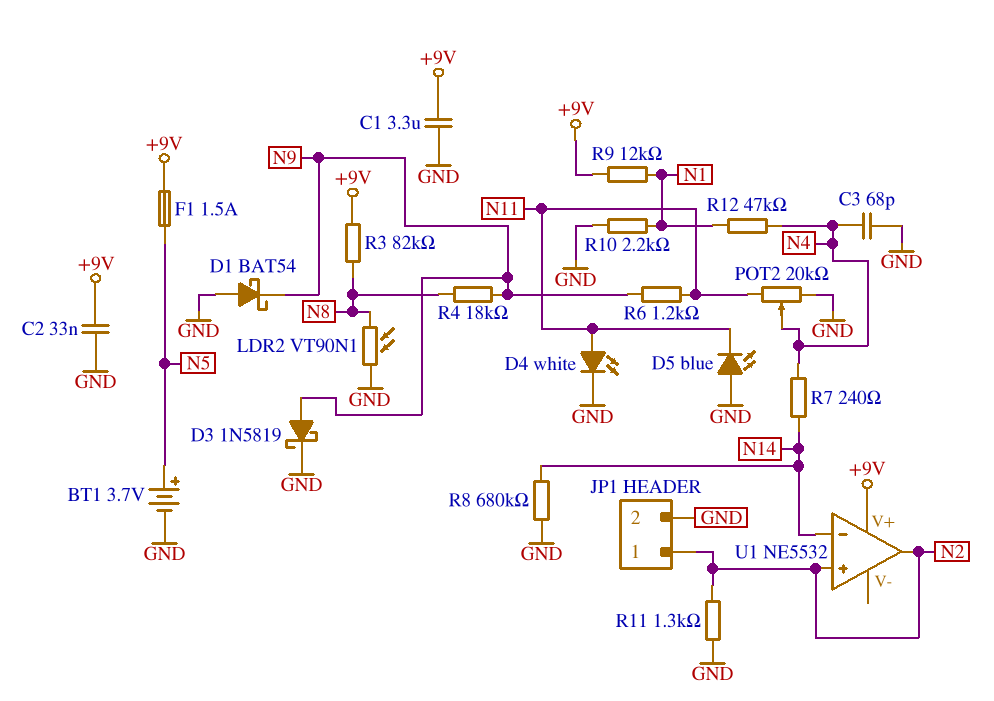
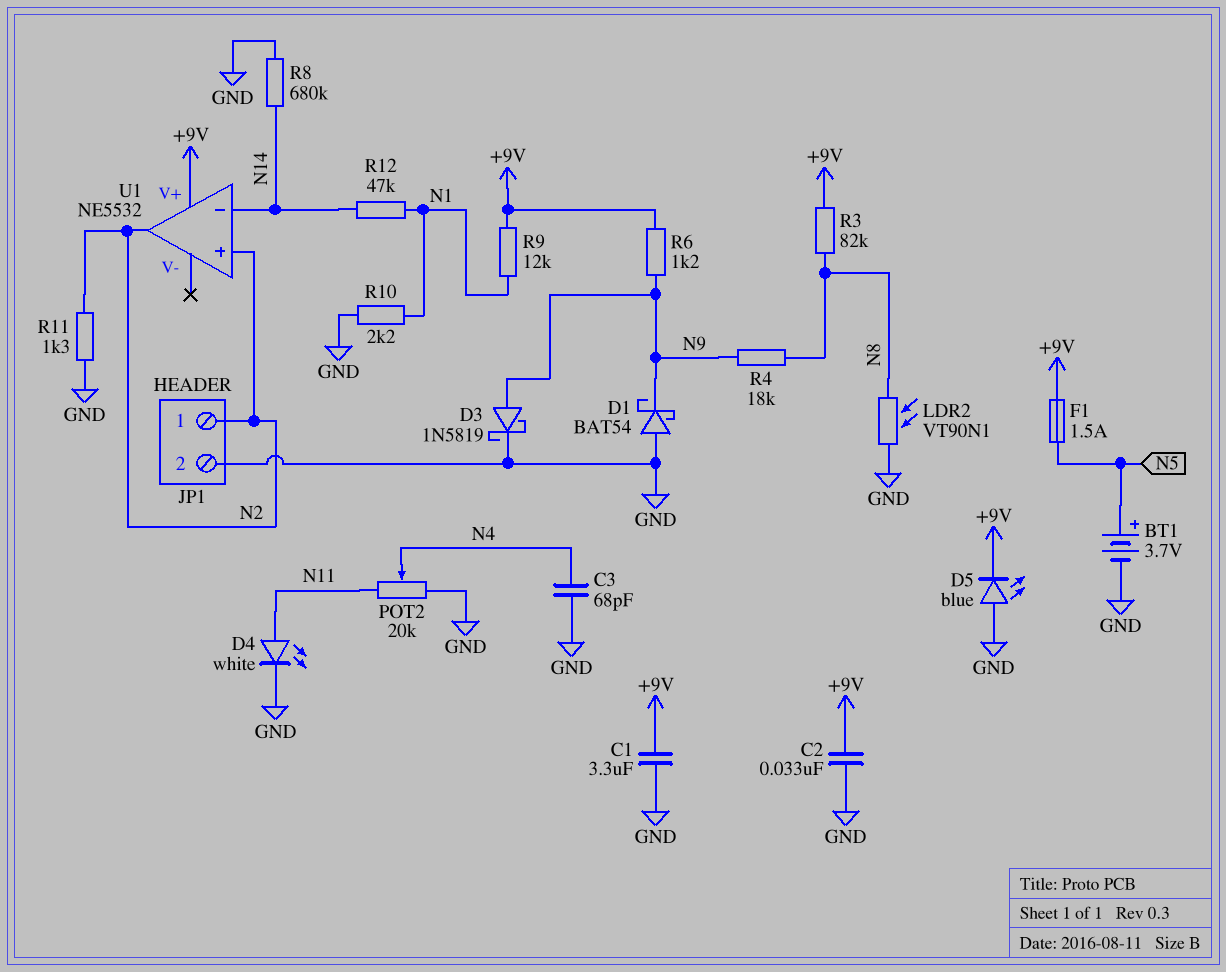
D5: LED blue (A GND, K N11) -> LED blue (A GND, K +9V)
R6: 1.2k (N9, N11) -> 1.2k (+9V, N9)
R7: 240 (N4, N14) -> none
R12: 47k (N1, N4) -> 47k (N1, N14)

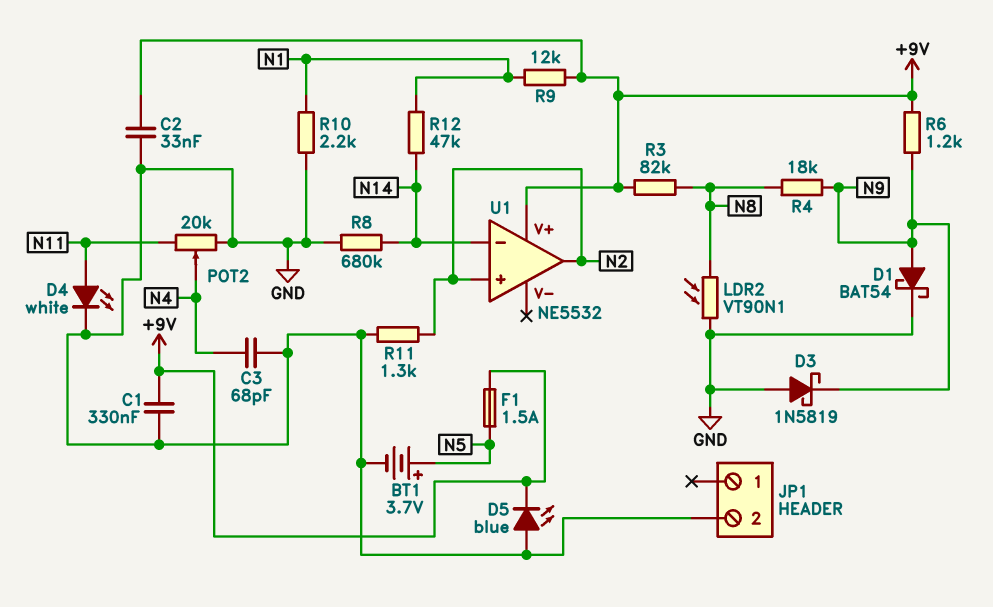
C1: 3.3uF (+9V, GND) -> 330nF (+9V, GND)
D1: schottky BAT54 (A GND, K N9) -> schottky BAT54 (A N9, K GND)
D3: schottky 1N5819 (A N9, K GND) -> schottky 1N5819 (A GND, K N9)
JP1 pin 1: N2 -> none

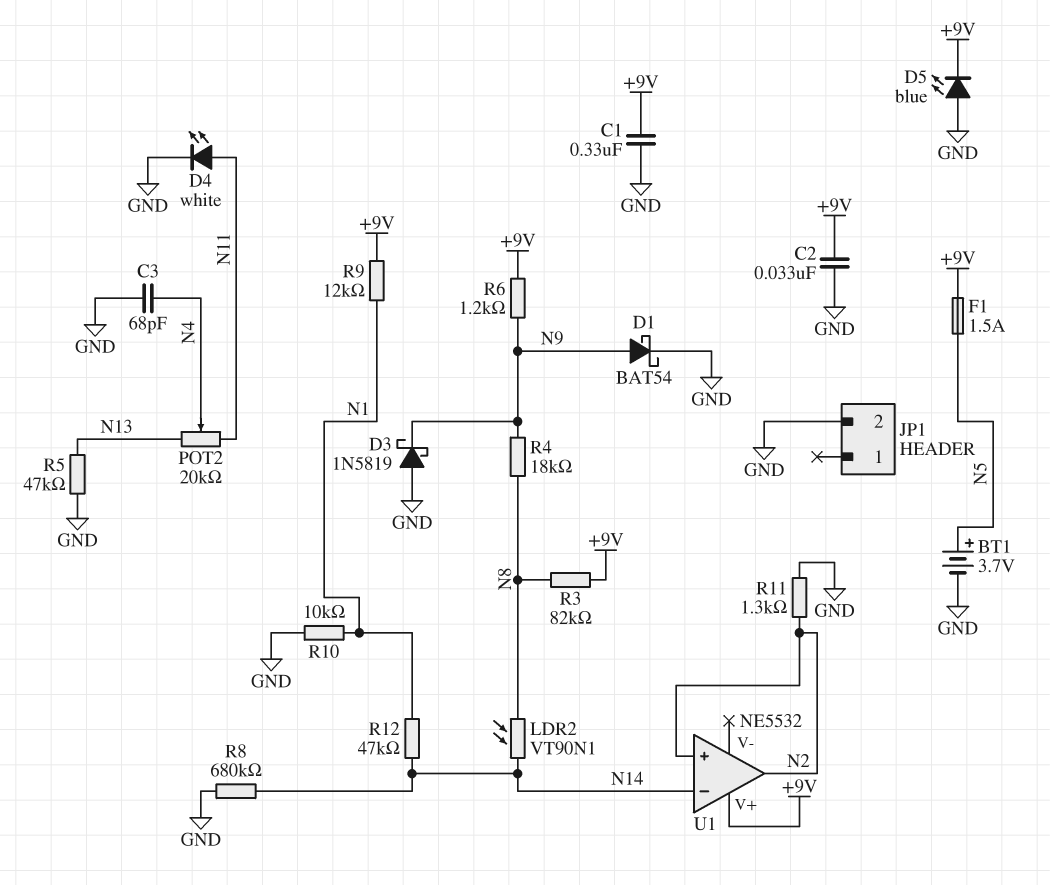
LDR2: VT90N1 (GND, N8) -> VT90N1 (N8, N14)
POT2: 20k (GND, N11, wiper N4) -> 20k (N11, N13, wiper N4)
R5: none -> 47k (GND, N13)
R10: 2.2k (GND, N1) -> 10k (GND, N1)

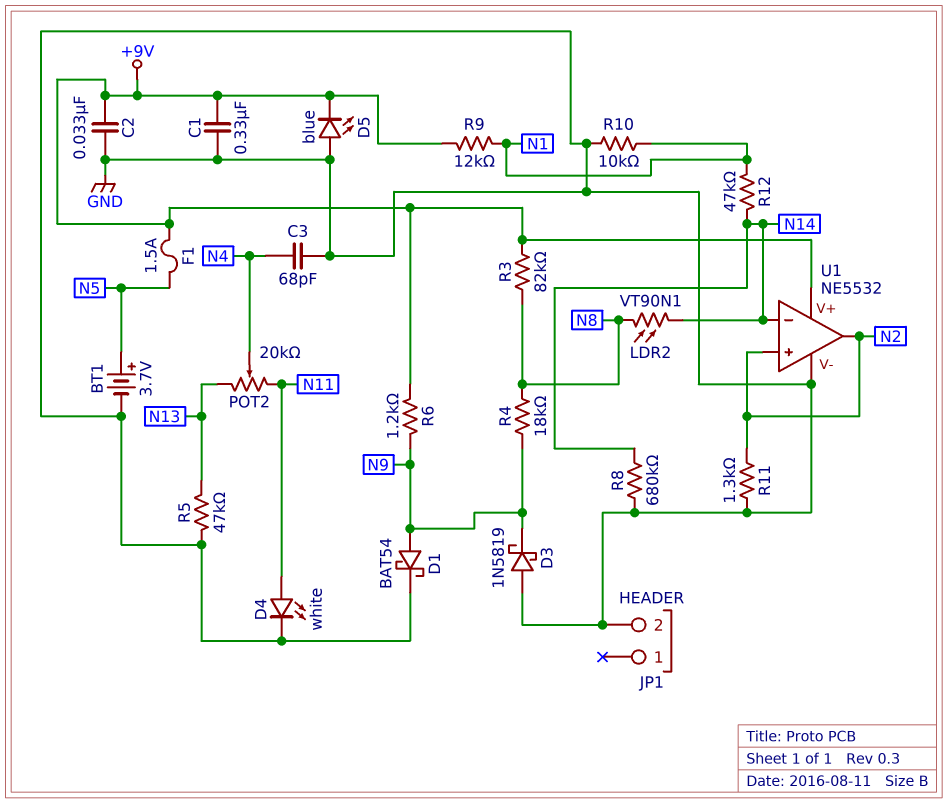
U1 pin V-: none -> GND

